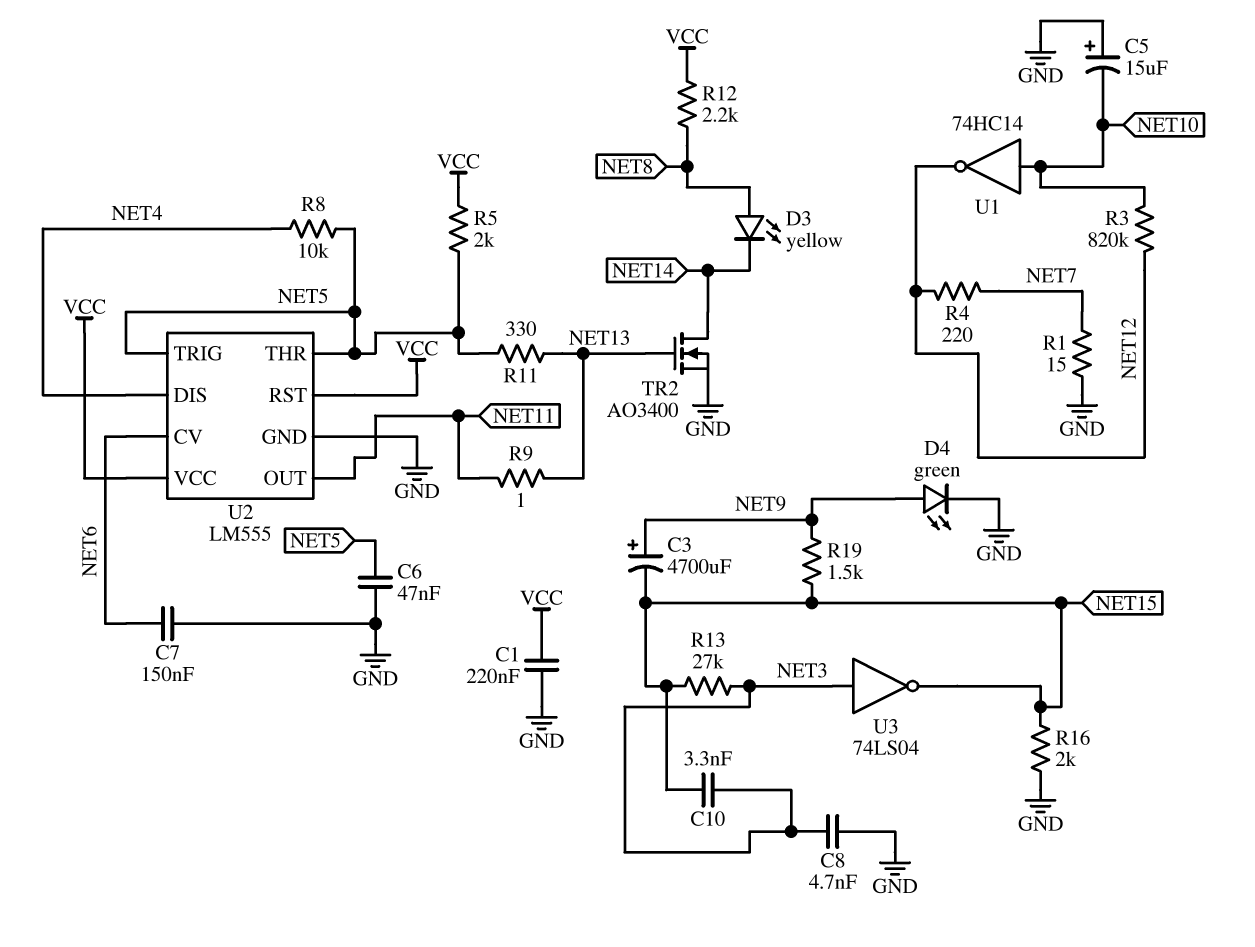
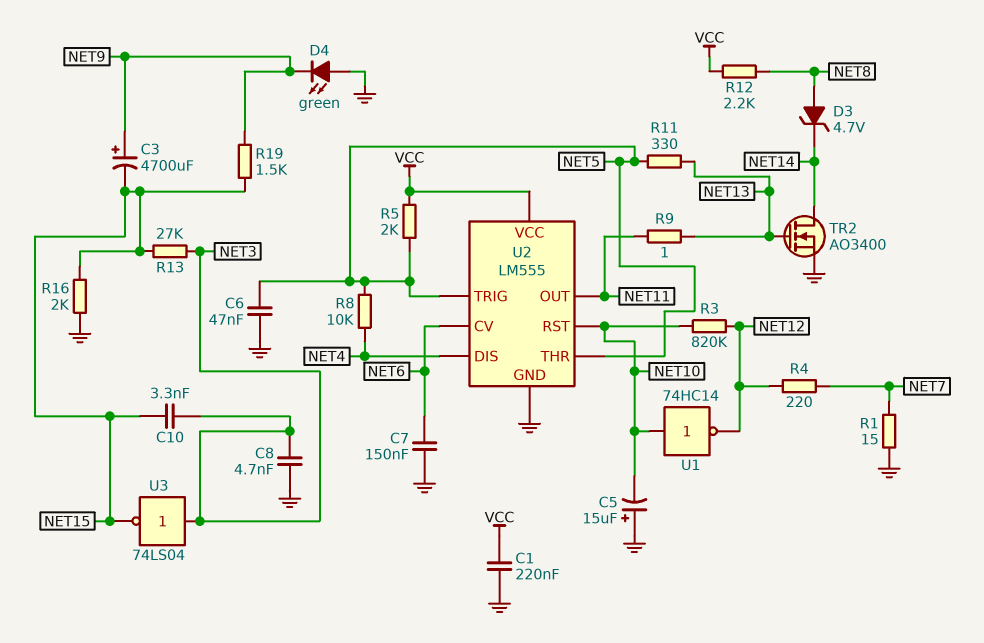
D3: LED yellow (A NET8, K NET14) -> zener 4.7V (A NET8, K NET14)
D4: LED green (A NET9, K GND) -> LED green (A GND, K NET9)
U2 pin RST: VCC -> NET10

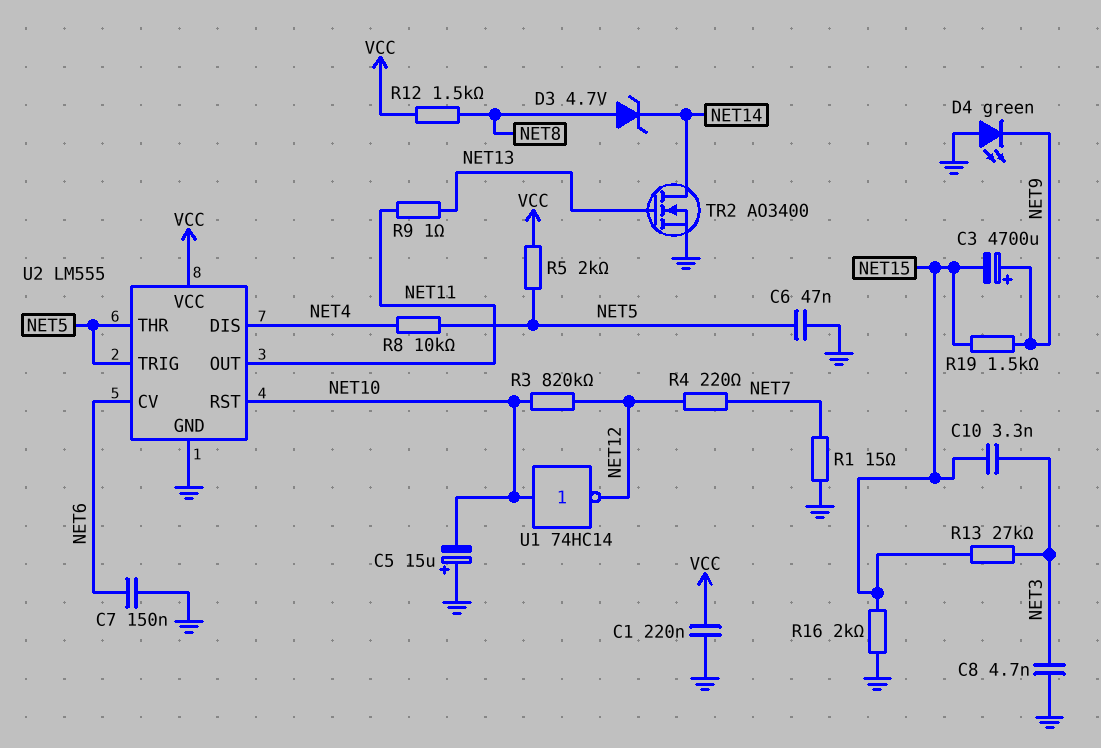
R11: 330 (NET5, NET13) -> none
R12: 2.2k (NET8, VCC) -> 1.5k (NET8, VCC)
U3: NOT 74LS04 (in NET3, out NET15) -> none

